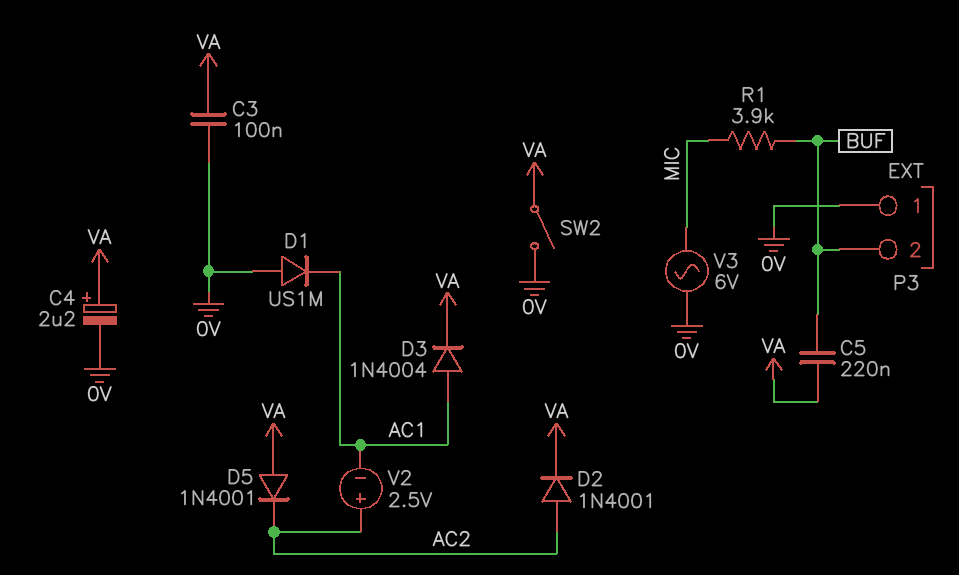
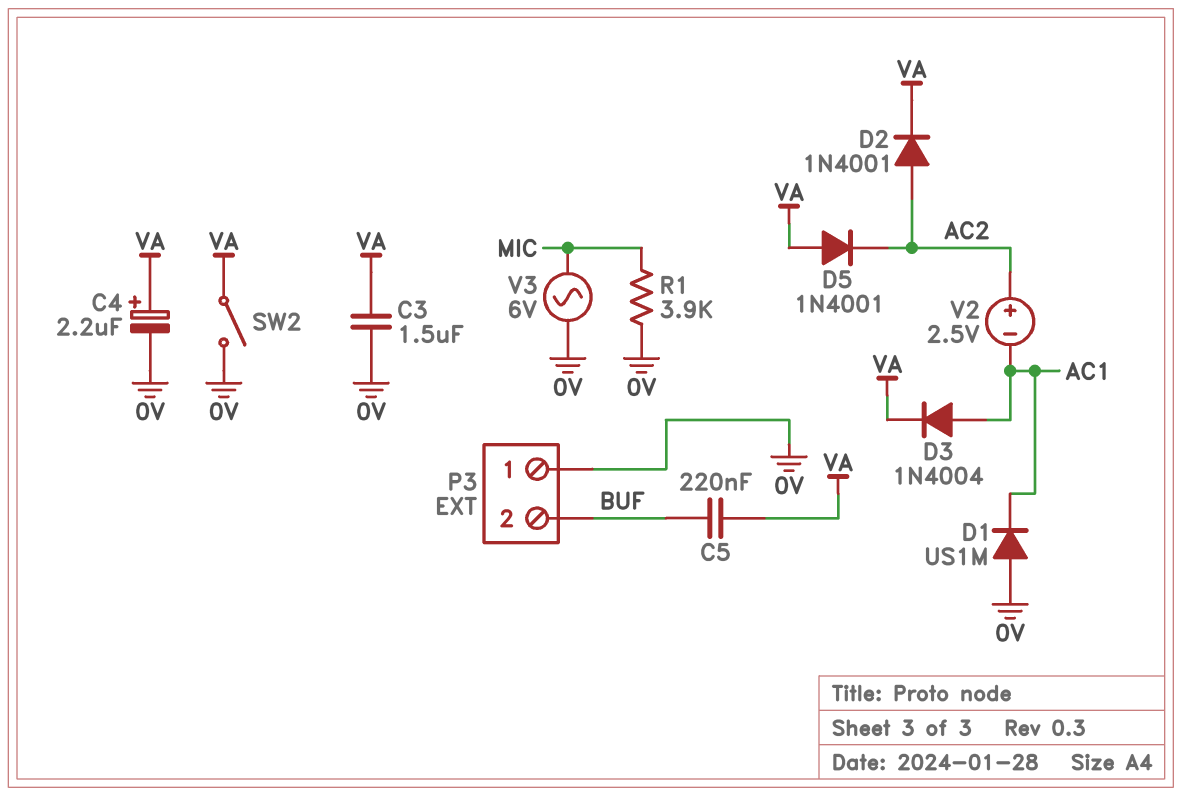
C3: 100nF (0V, VA) -> 1.5uF (0V, VA)
R1: 3.9k (BUF, MIC) -> 3.9k (0V, MIC)

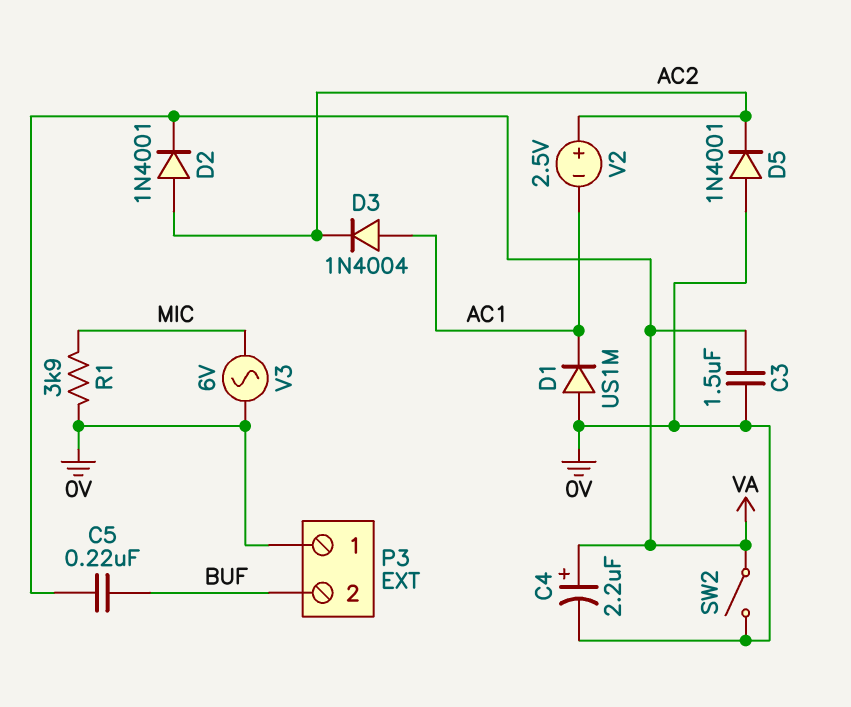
D3: diode 1N4004 (A AC1, K VA) -> diode 1N4004 (A AC1, K AC2)
D5: diode 1N4001 (A VA, K AC2) -> diode 1N4001 (A 0V, K AC2)

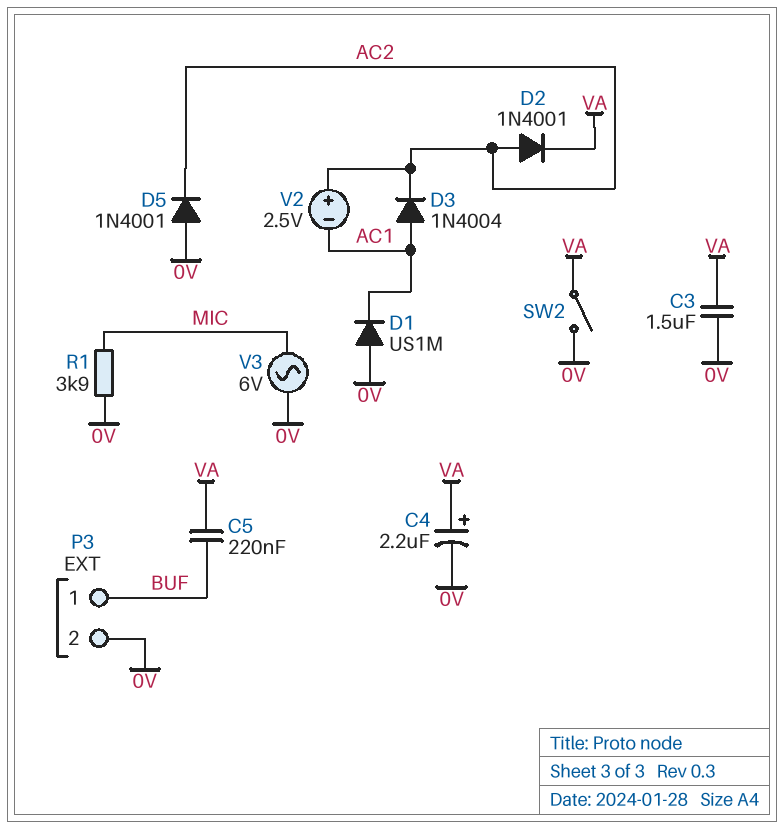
P3 pin 1: 0V -> BUF
P3 pin 2: BUF -> 0V

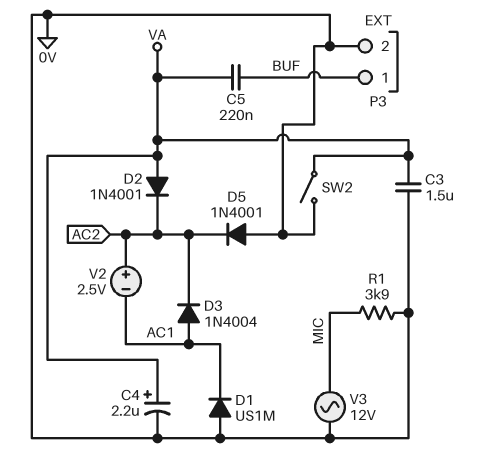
D2: diode 1N4001 (A AC2, K VA) -> diode 1N4001 (A VA, K AC2)
V3: AC 6V (0V, MIC) -> AC 12V (0V, MIC)

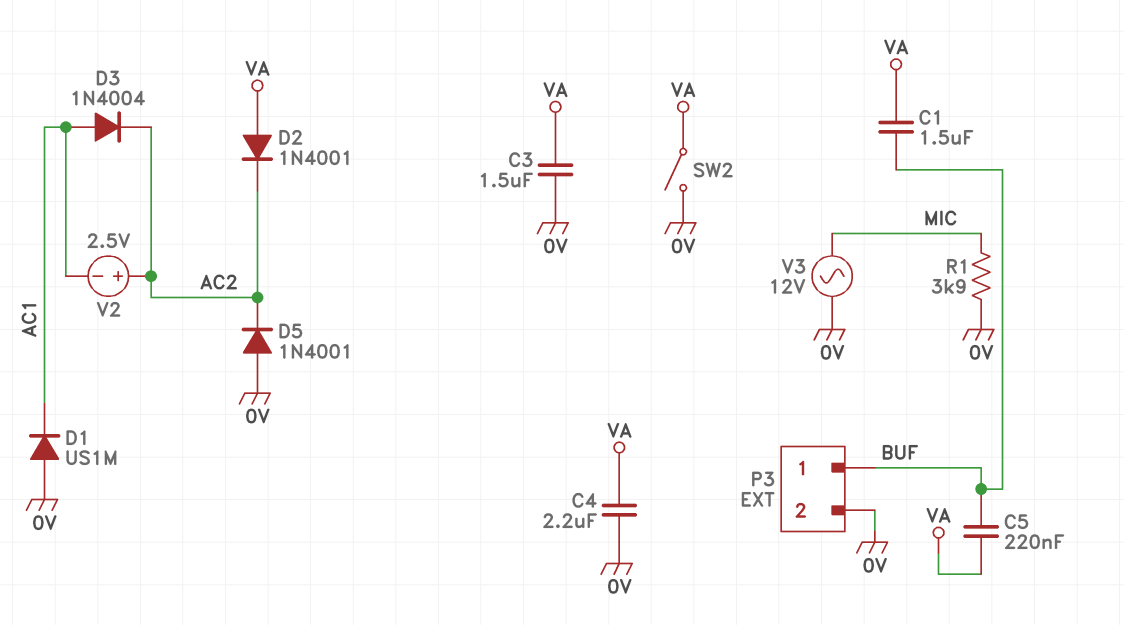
C1: none -> 1.5uF (BUF, VA)
C4: 2.2uF (plus VA, minus 0V) -> 2.2uF (0V, VA)

